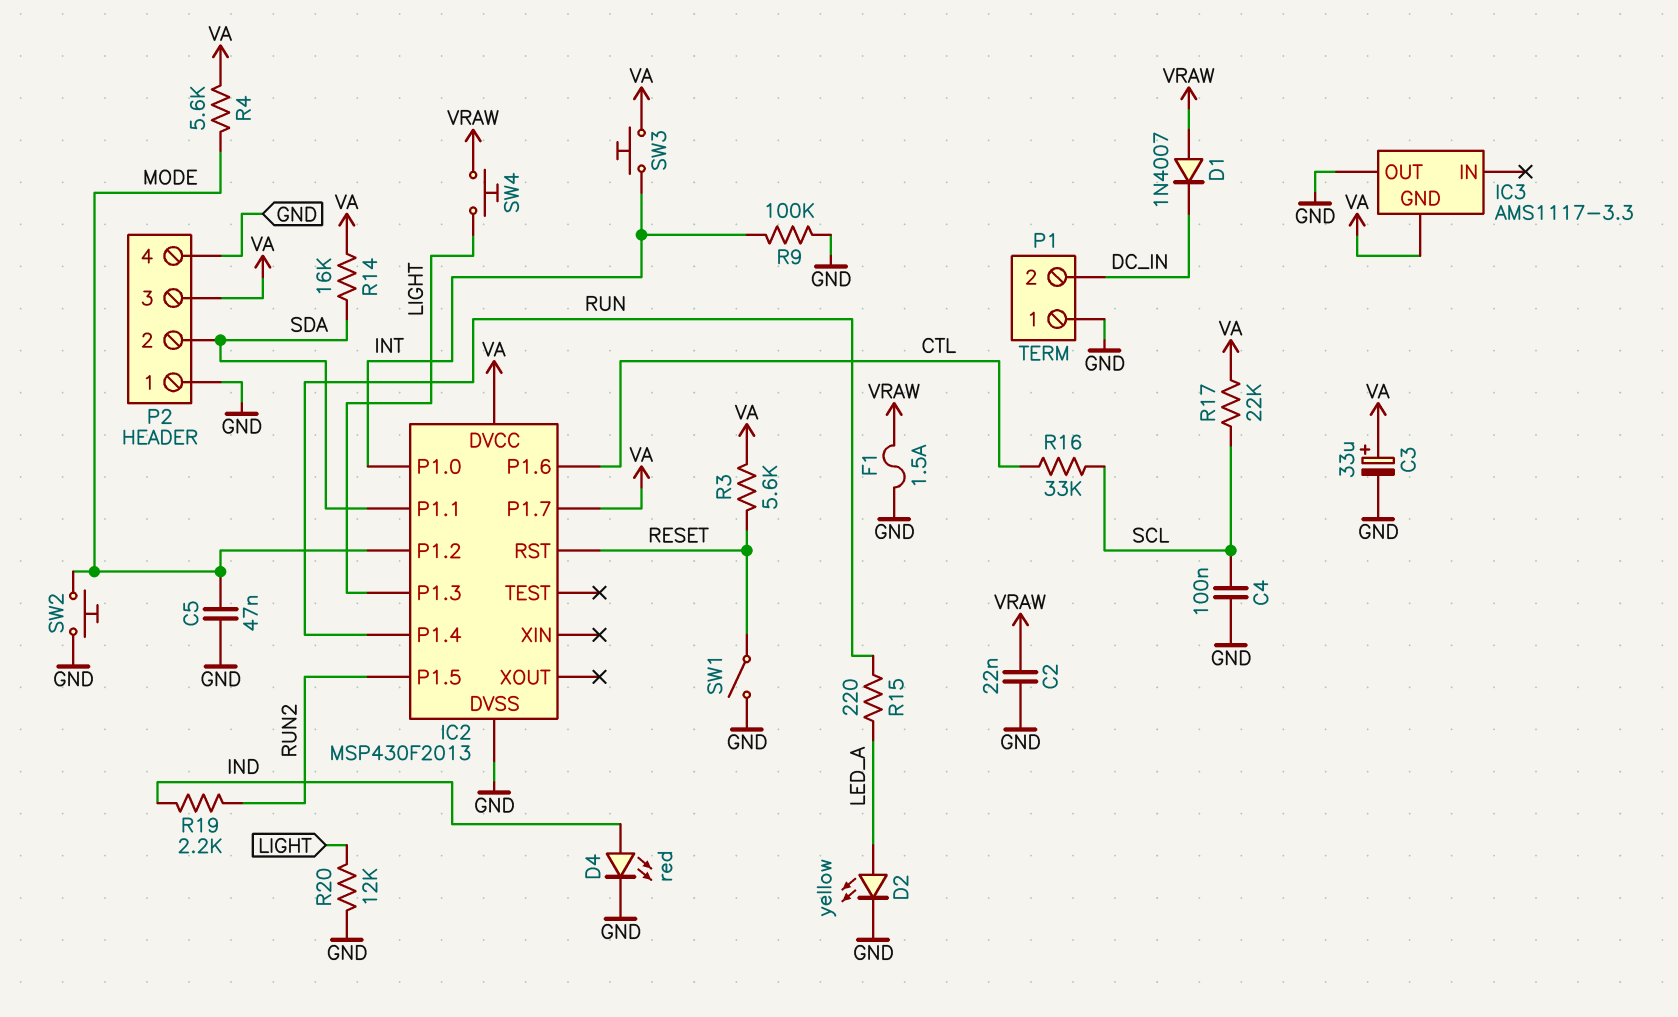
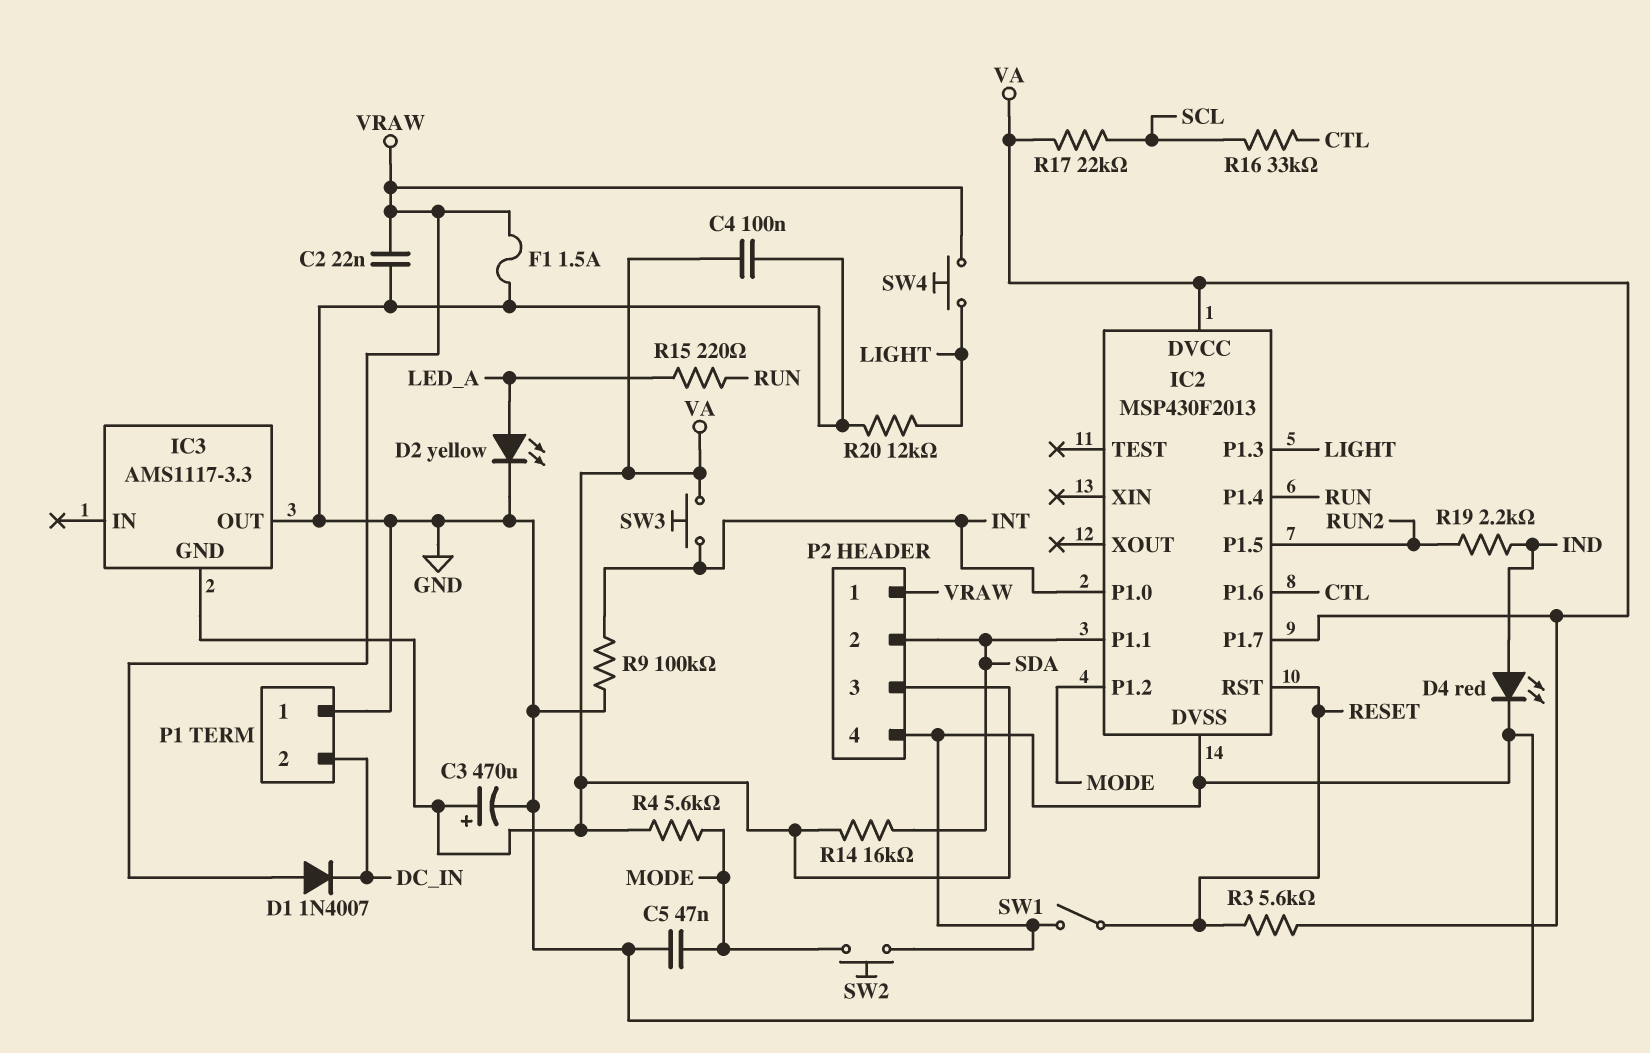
C3: 33uF (plus VA, minus GND) -> 470uF (plus VA, minus GND)
C4: 100nF (GND, SCL) -> 100nF (GND, VA)
P2 pin 1: GND -> VRAW

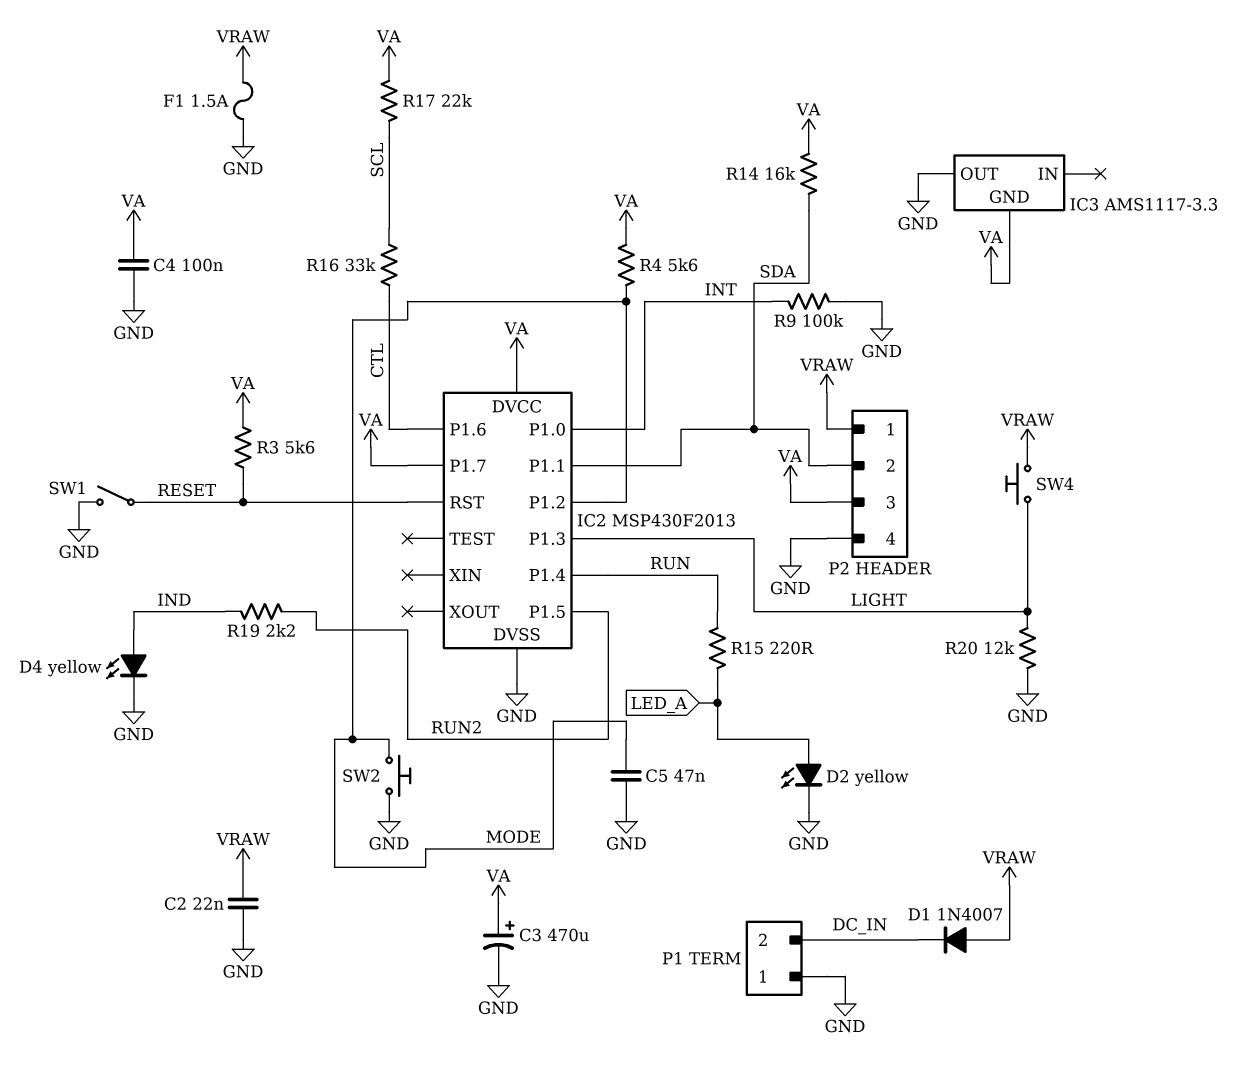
D4: LED red (A IND, K GND) -> LED yellow (A IND, K GND)
SW3: button (INT, VA) -> none

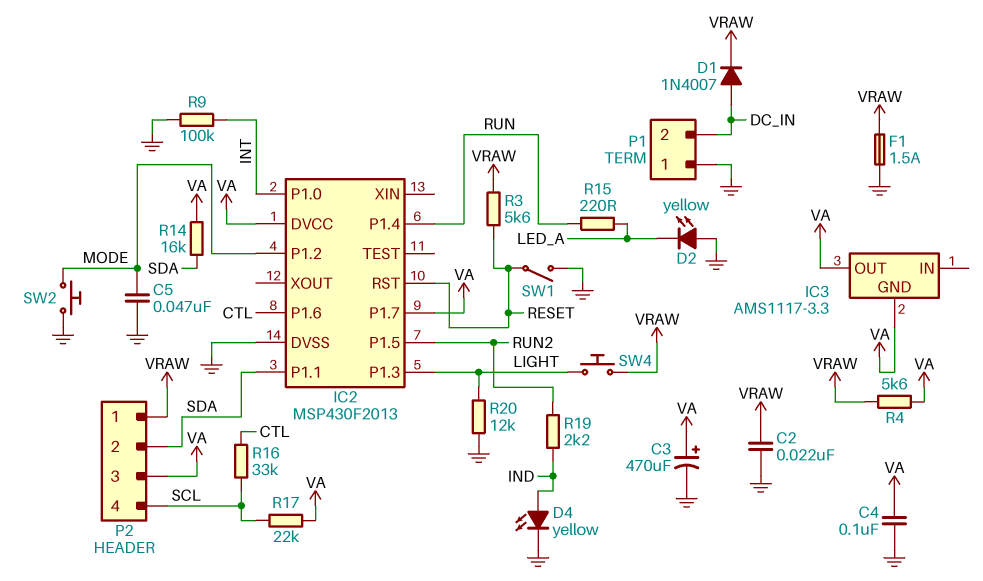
D1: diode 1N4007 (A VRAW, K DC_IN) -> diode 1N4007 (A DC_IN, K VRAW)
D2: LED yellow (A LED_A, K GND) -> LED yellow (A GND, K LED_A)
IC3 pin OUT: GND -> VA
P2 pin 4: GND -> SCL
R3: 5.6k (RESET, VA) -> 5.6k (RESET, VRAW)
R4: 5.6k (MODE, VA) -> 5.6k (VA, VRAW)

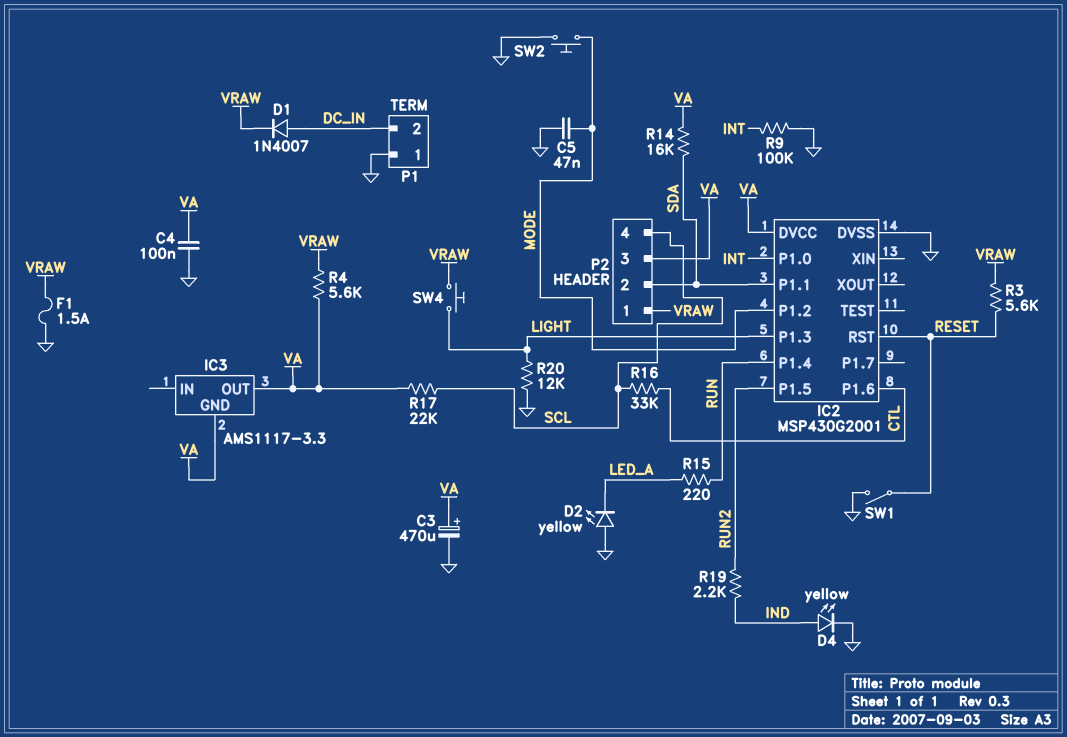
C2: 22nF (GND, VRAW) -> none
IC2: MSP430F2013 -> MSP430G2001
IC2 pin P1.7: VA -> none

